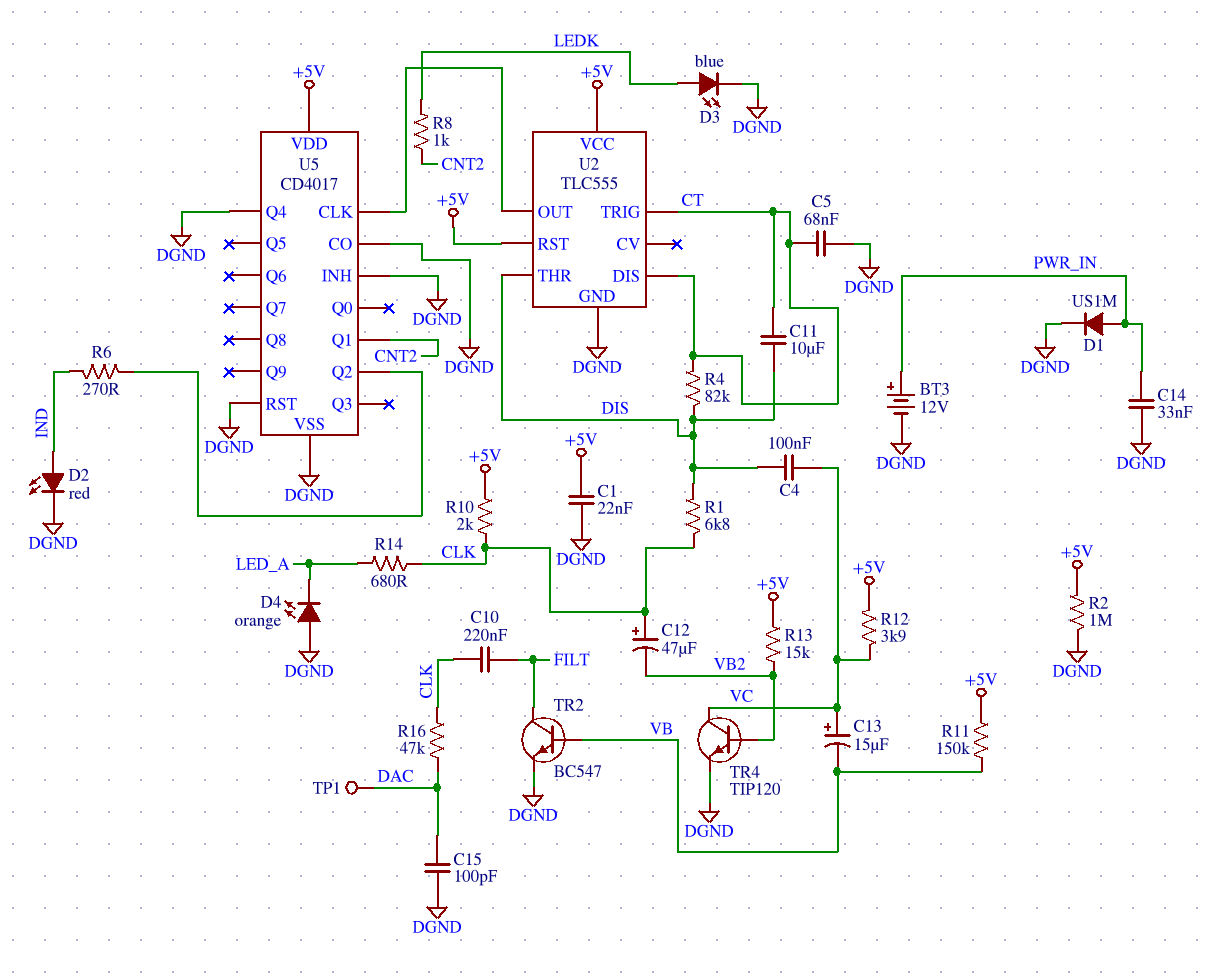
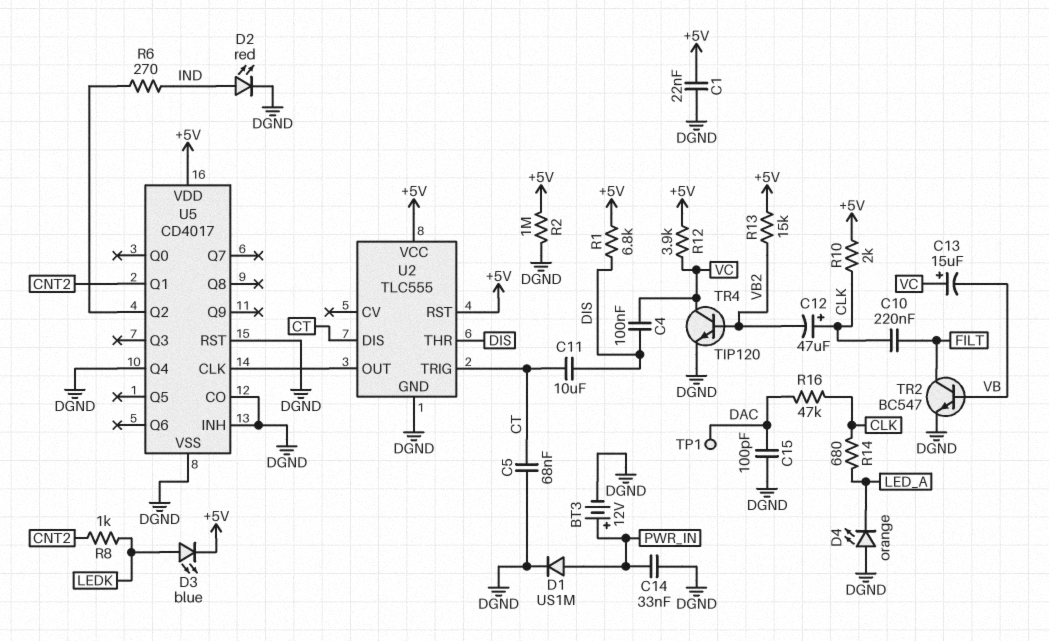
D3: LED blue (A LEDK, K DGND) -> LED blue (A LEDK, K +5V)
R1: 6.8k (CLK, DIS) -> 6.8k (+5V, DIS)
R4: 82k (CT, DIS) -> none
R11: 150k (+5V, VB) -> none

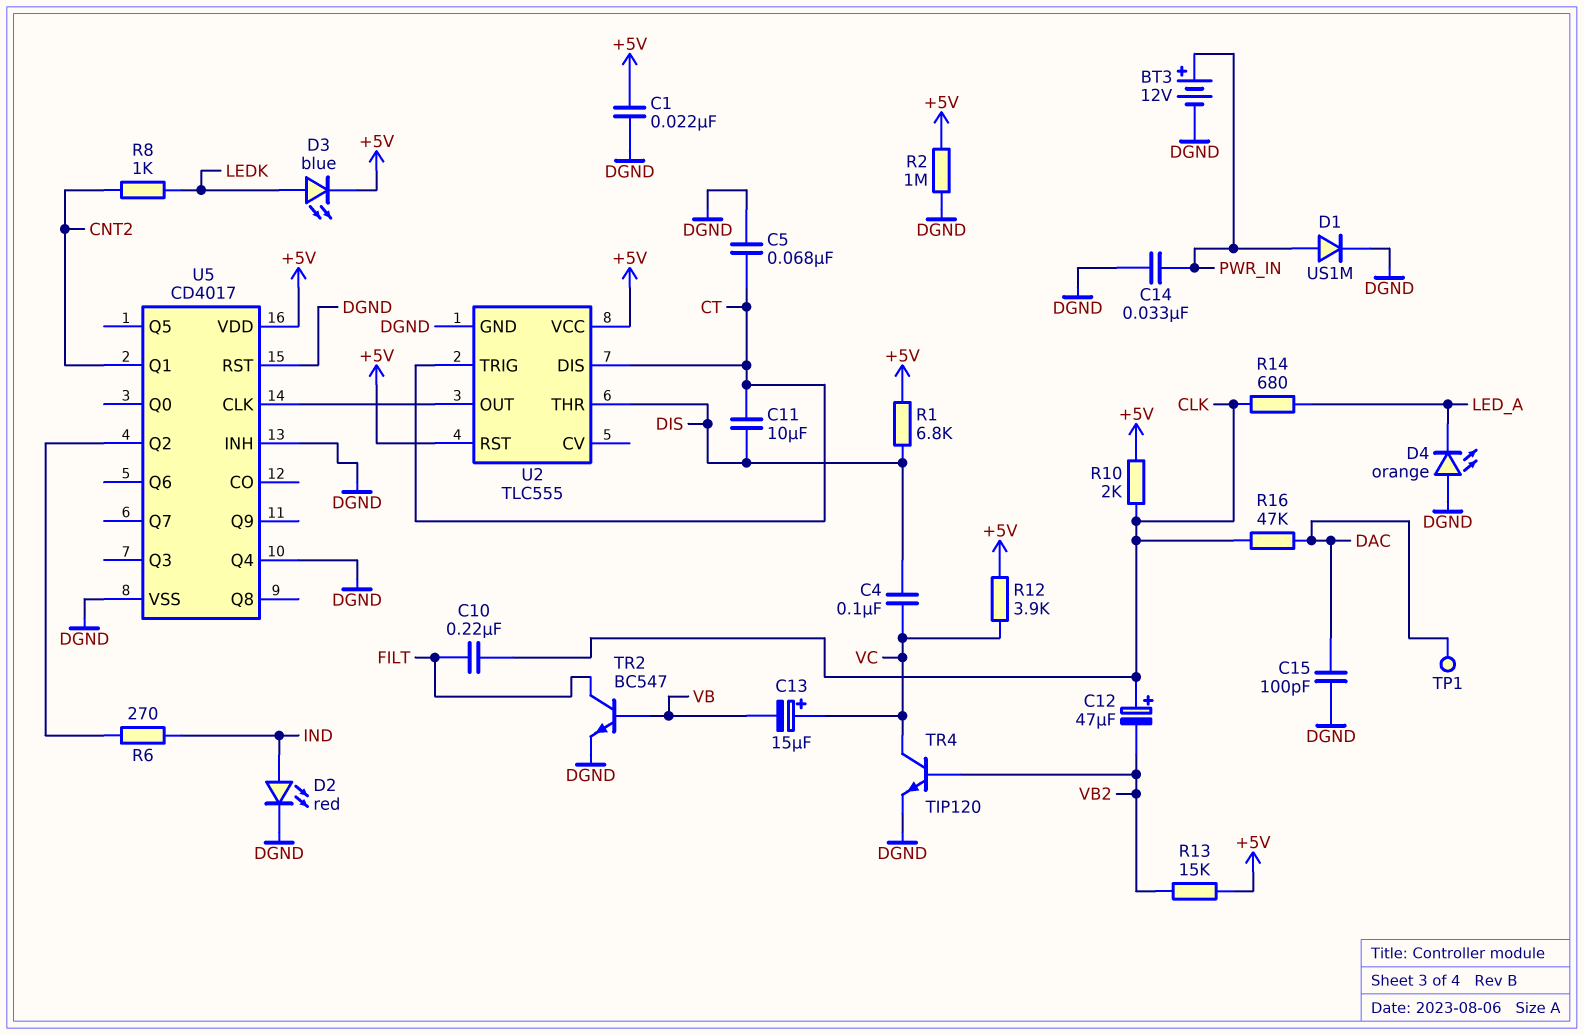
U5 pin CO: DGND -> none

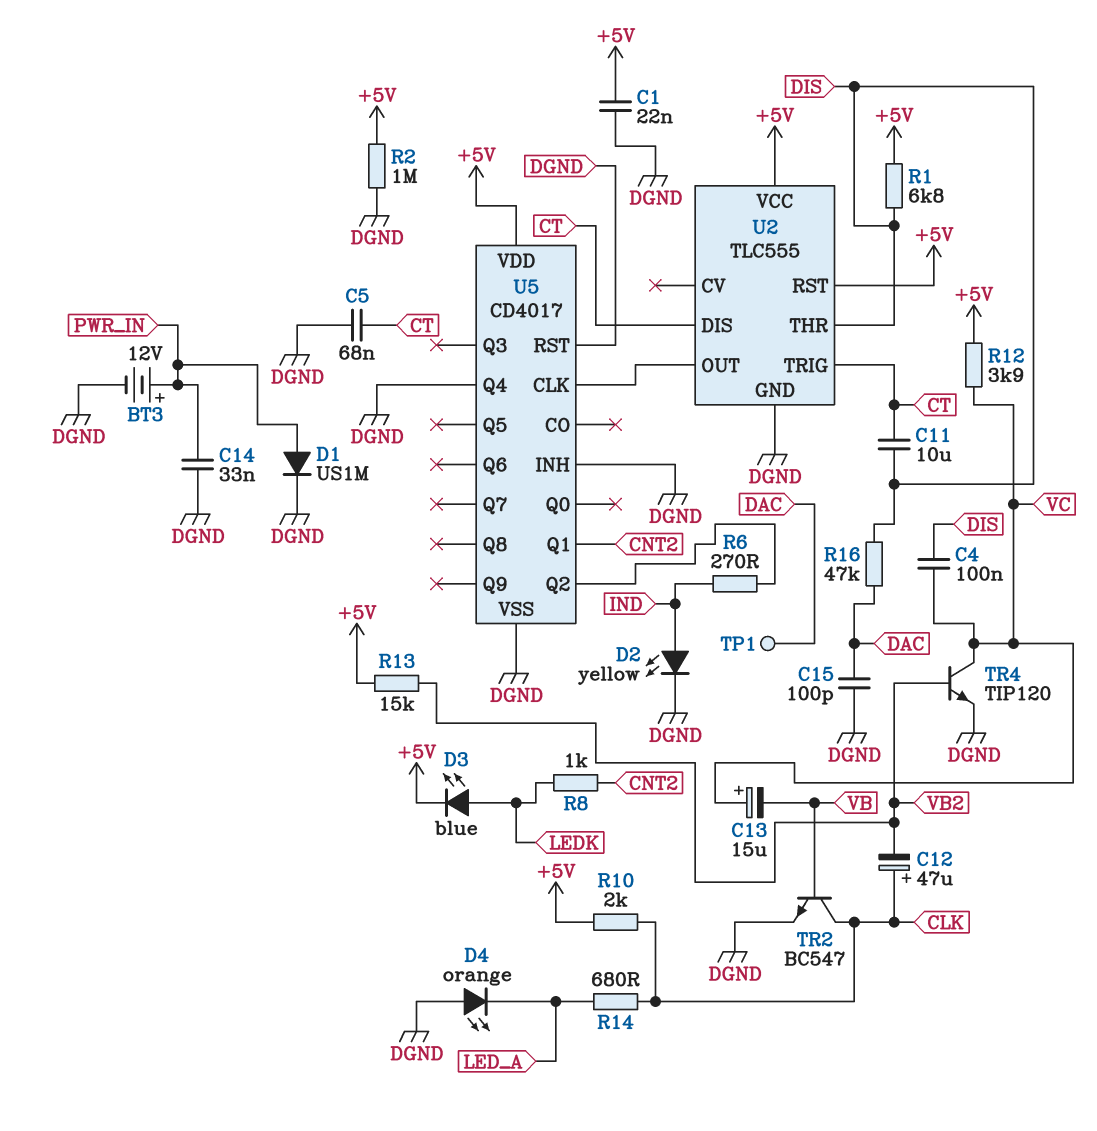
C10: 220nF (CLK, FILT) -> none
D2: LED red (A IND, K DGND) -> LED yellow (A IND, K DGND)
R16: 47k (CLK, DAC) -> 47k (DAC, DIS)
TR2: NPN BC547 (B VB, C FILT, E DGND) -> NPN BC547 (B VB, C CLK, E DGND)

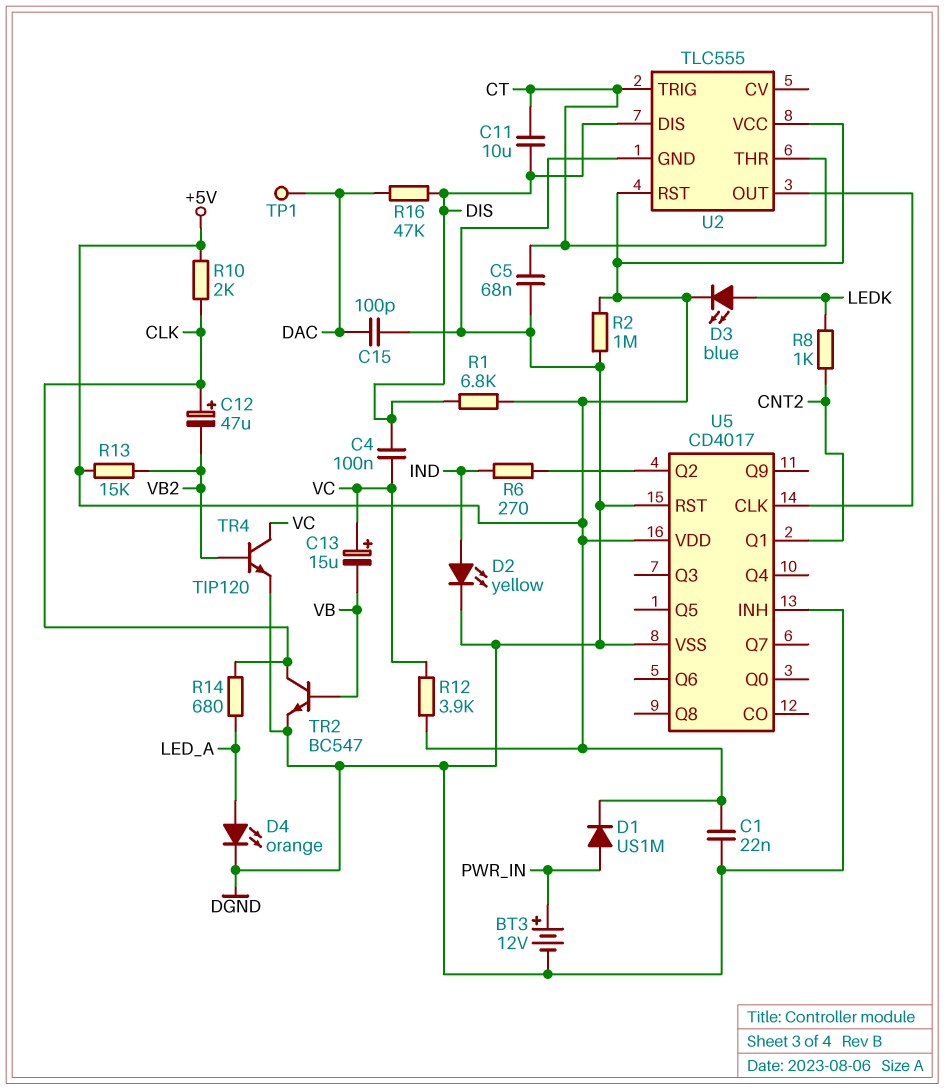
C14: 33nF (DGND, PWR_IN) -> none
D1: diode US1M (A PWR_IN, K DGND) -> diode US1M (A PWR_IN, K +5V)
D4: LED orange (A DGND, K LED_A) -> LED orange (A LED_A, K DGND)
U2 pin DIS: CT -> DIS
U2 pin THR: DIS -> CT
U5 pin Q4: DGND -> none

